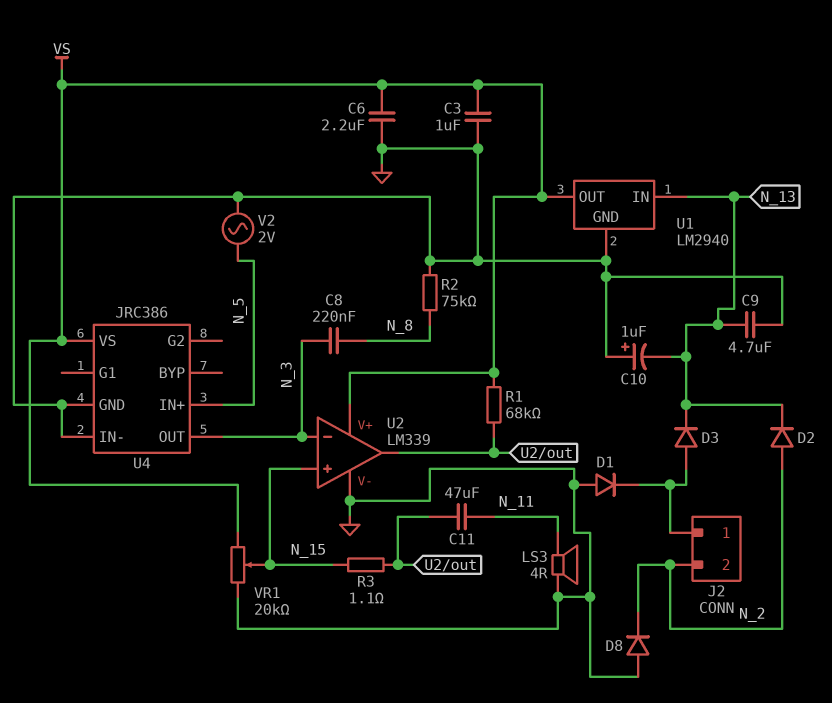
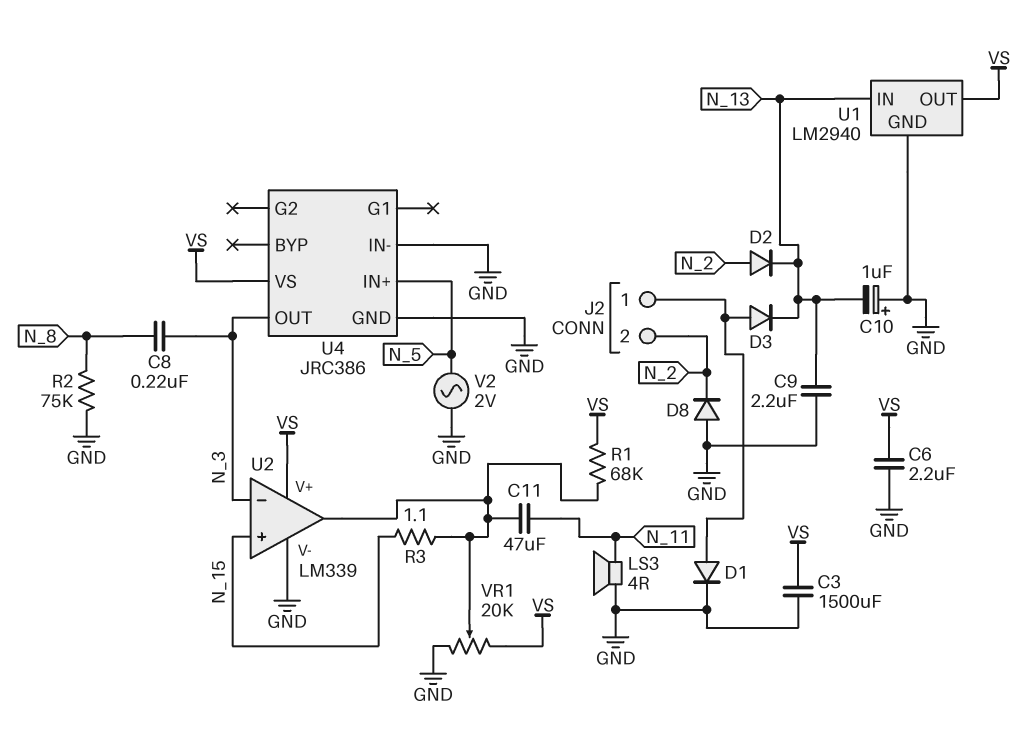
C3: 1uF (GND, VS) -> 1500uF (GND, VS)
C9: 4.7uF (GND, N_13) -> 2.2uF (GND, N_13)
D1: diode (A GND, K J2/1) -> diode (A J2/1, K GND)
VR1: 20k (GND, VS, wiper N_15) -> 20k (GND, VS, wiper U2/out)

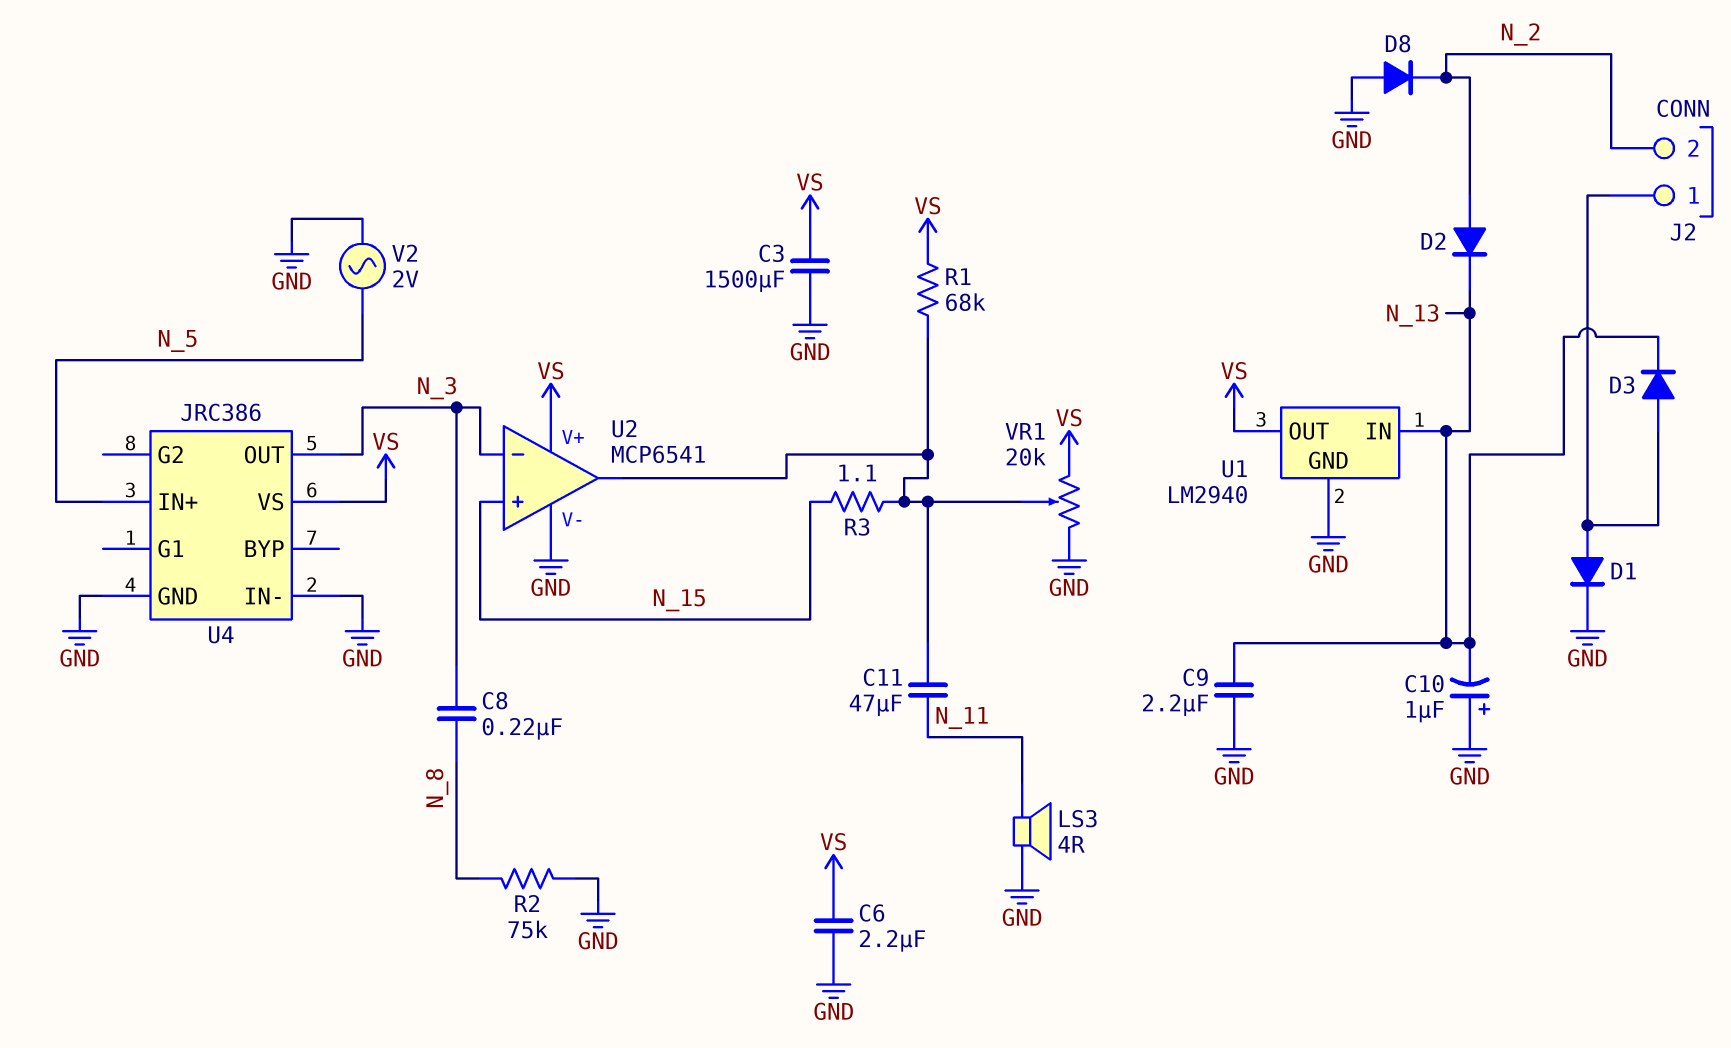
U2: LM339 -> MCP6541

